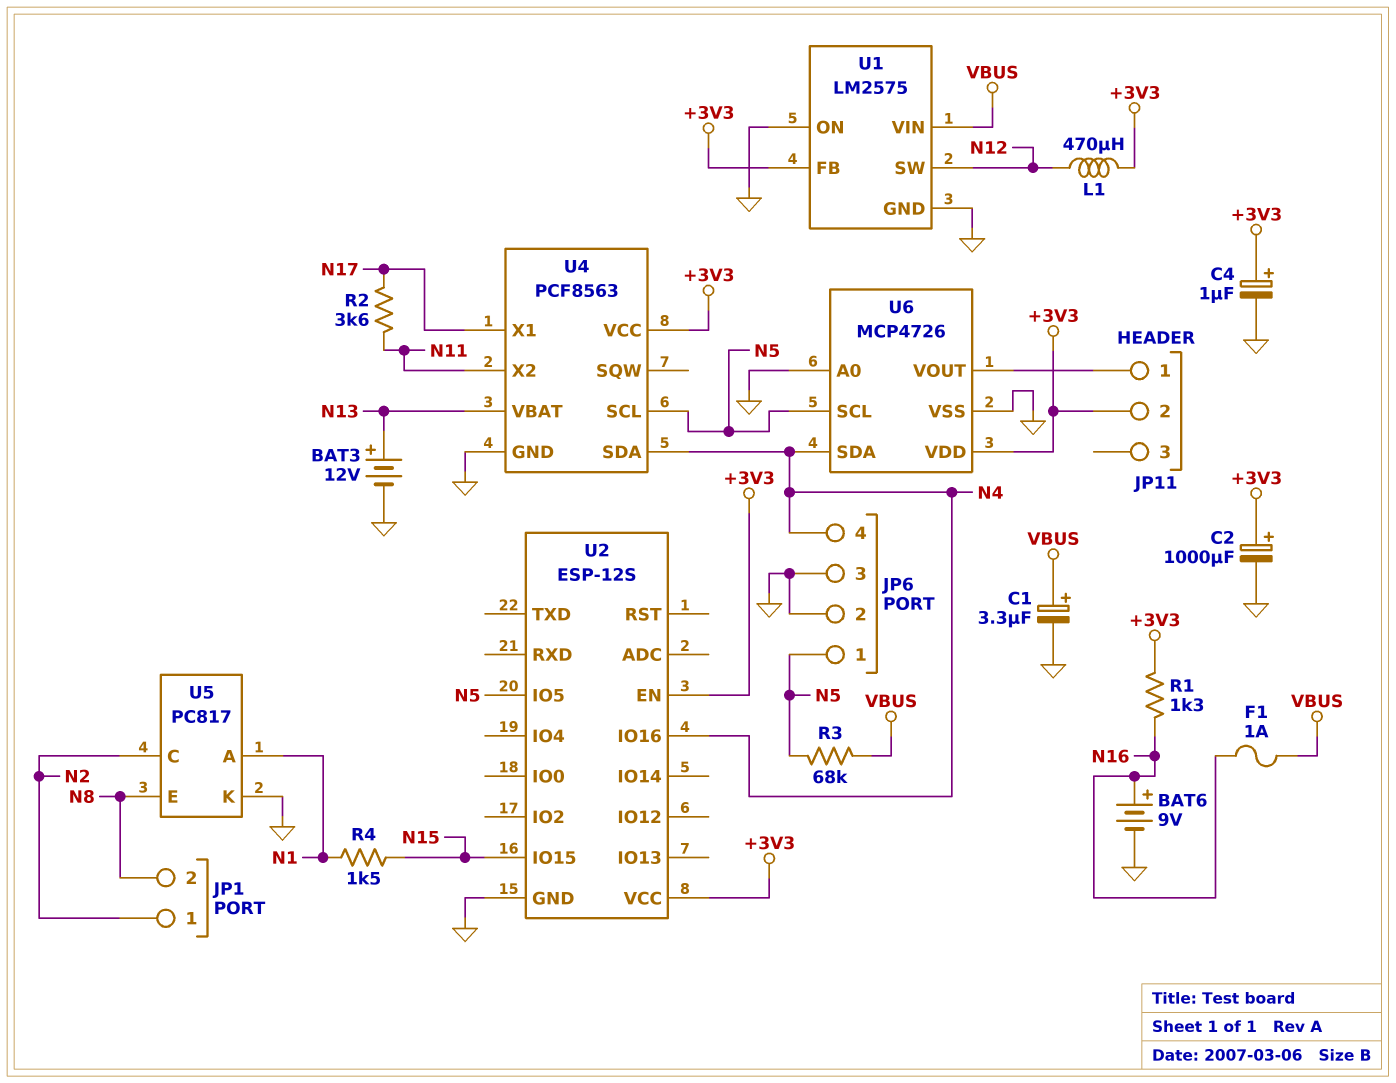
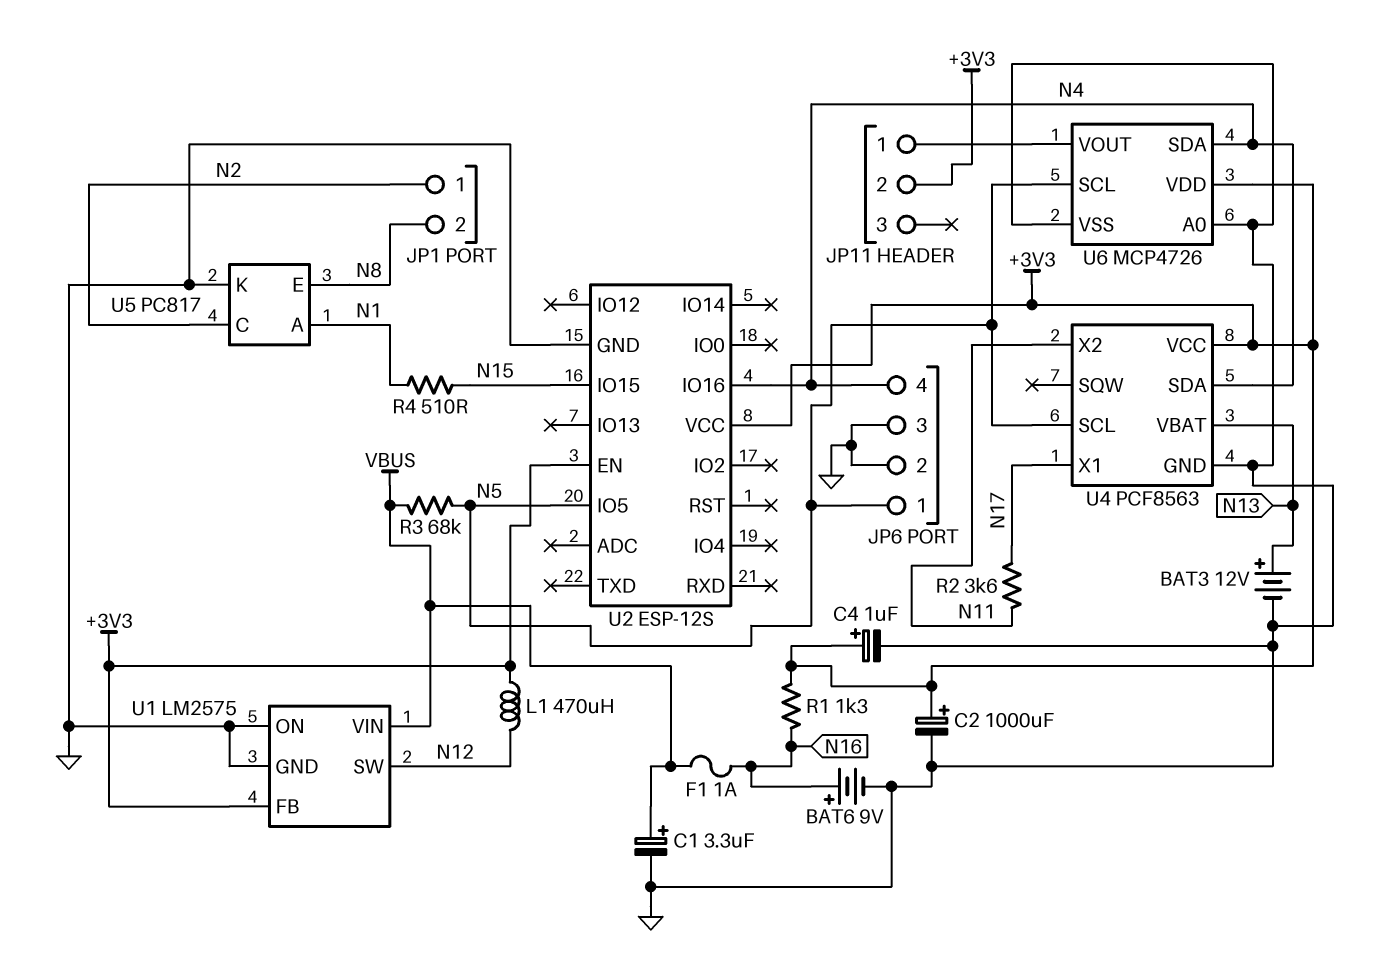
R4: 1.5k (N1, N15) -> 510 (N1, N15)

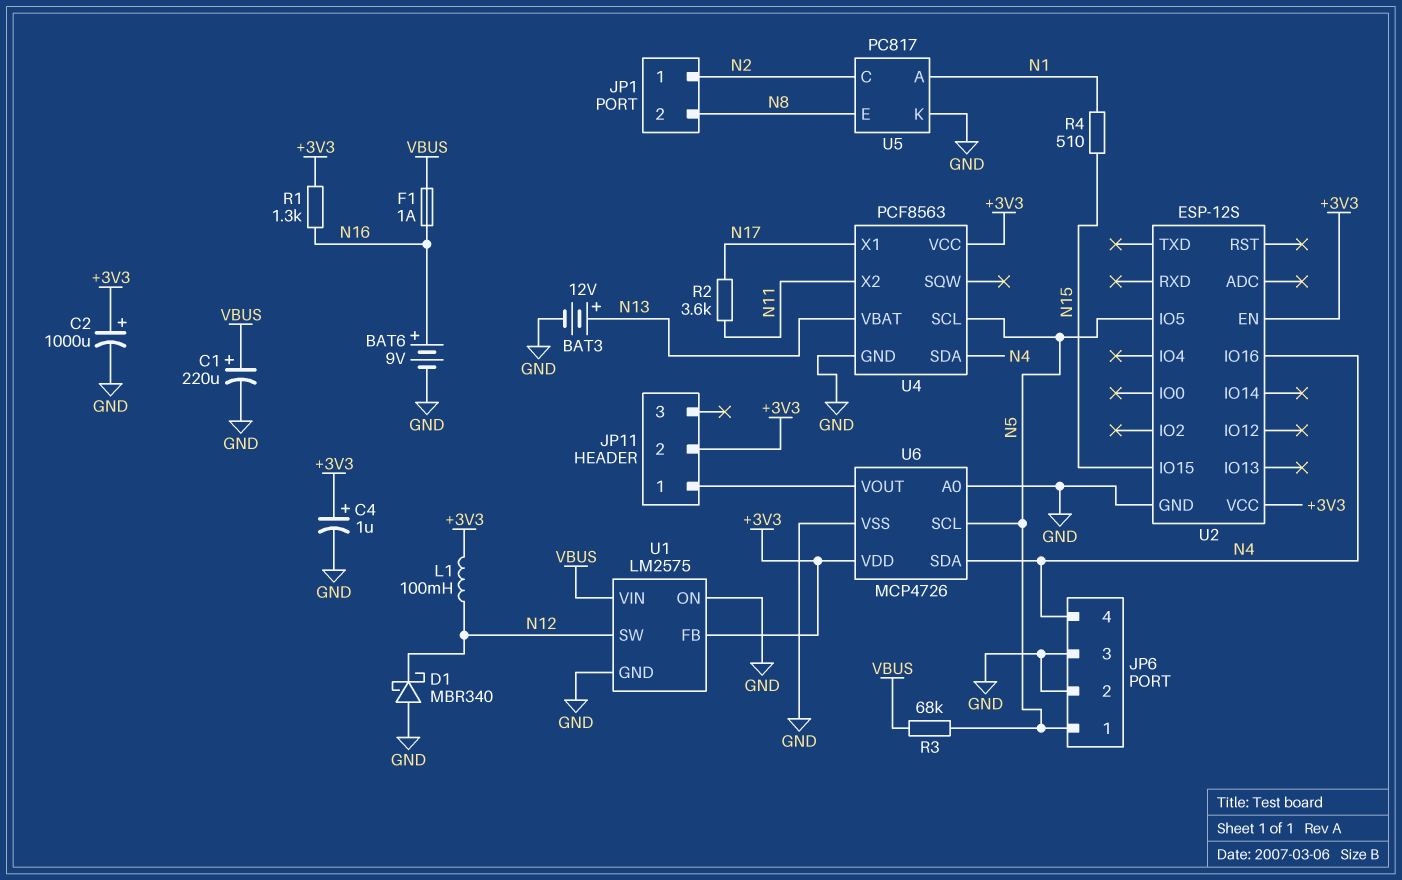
C1: 3.3uF (plus VBUS, minus GND) -> 220uF (plus VBUS, minus GND)
D1: none -> schottky MBR340 (A GND, K N12)
L1: 470uH (+3V3, N12) -> 100mH (+3V3, N12)

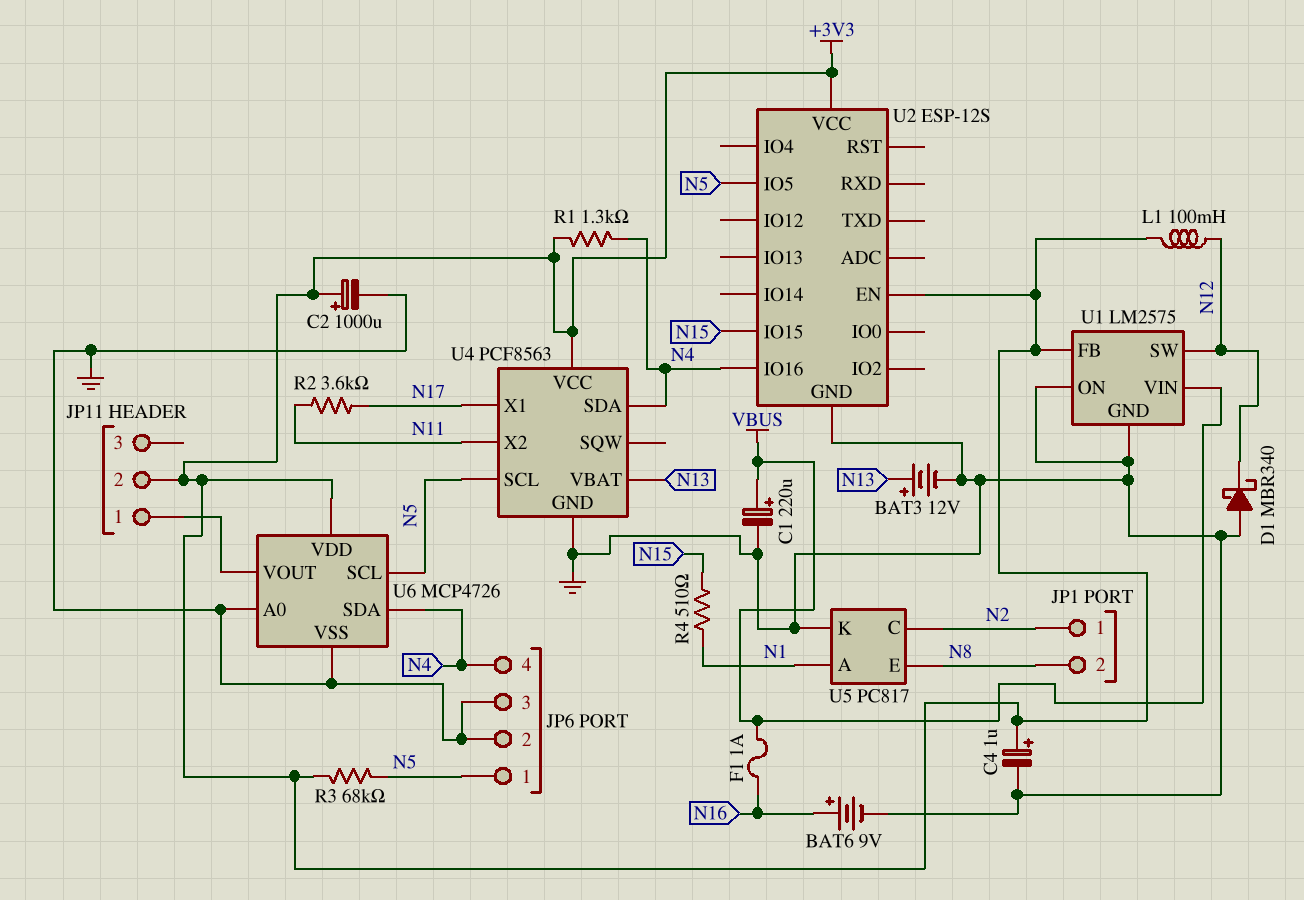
R1: 1.3k (+3V3, N16) -> 1.3k (+3V3, N4)
R3: 68k (N5, VBUS) -> 68k (+3V3, N5)

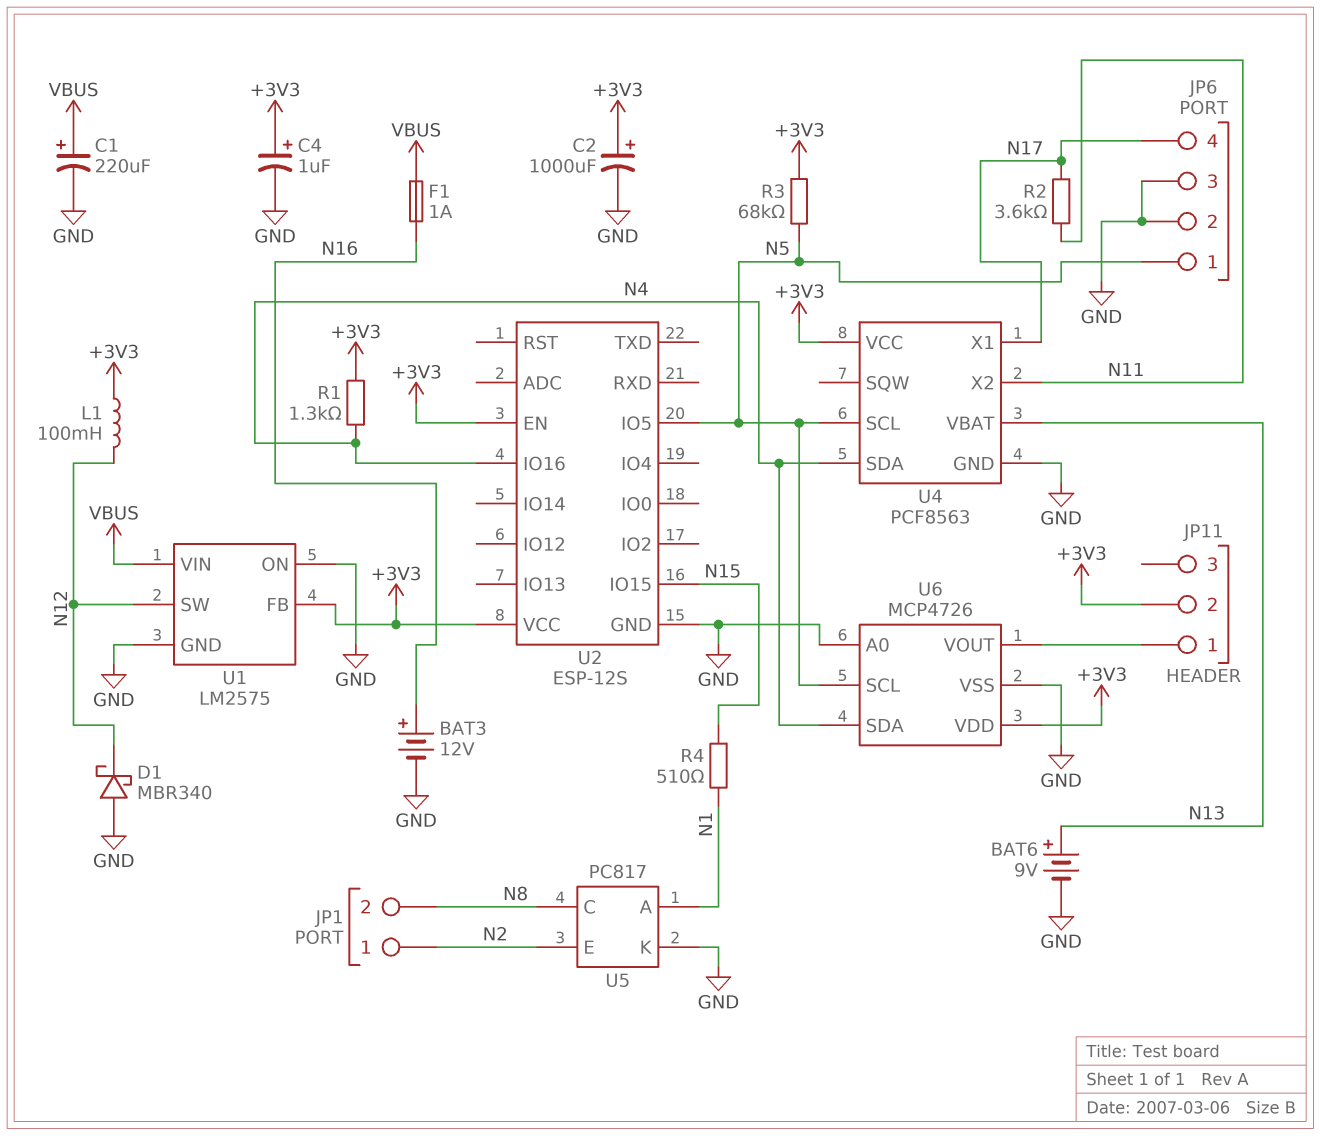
BAT3: 12V (plus N13, minus GND) -> 12V (plus N16, minus GND)
BAT6: 9V (plus N16, minus GND) -> 9V (plus N13, minus GND)
JP6 pin 4: N4 -> N17
U5 pin C: N2 -> N8
U5 pin E: N8 -> N2

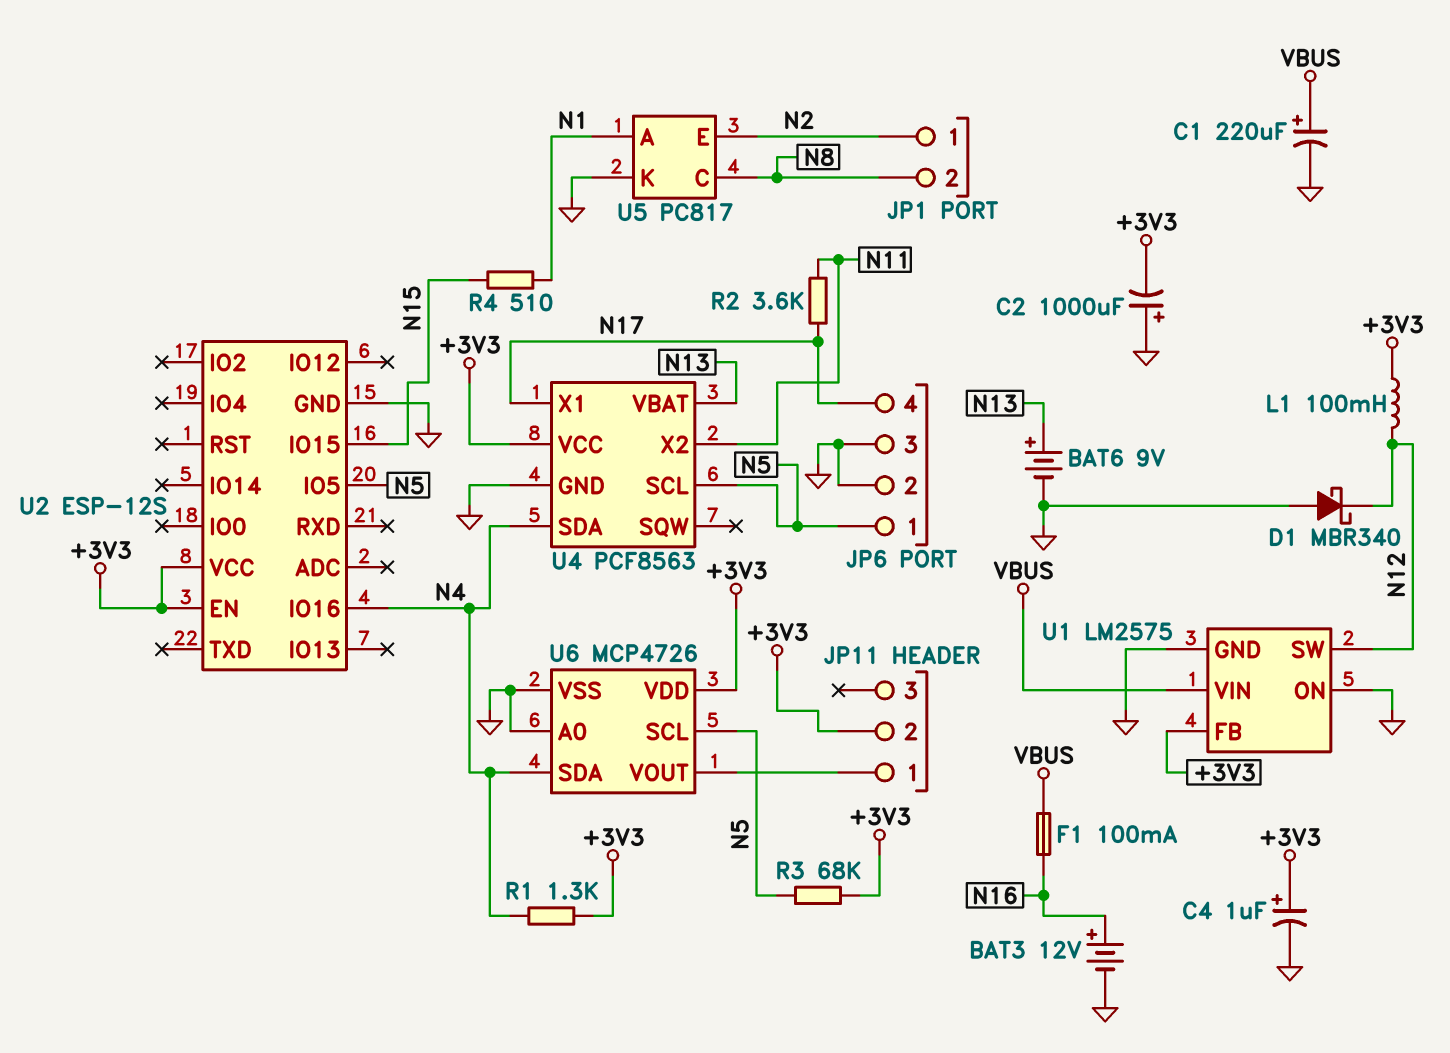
C2: 1000uF (plus +3V3, minus GND) -> 1000uF (plus GND, minus +3V3)
F1: 1A (N16, VBUS) -> 100mA (N16, VBUS)

